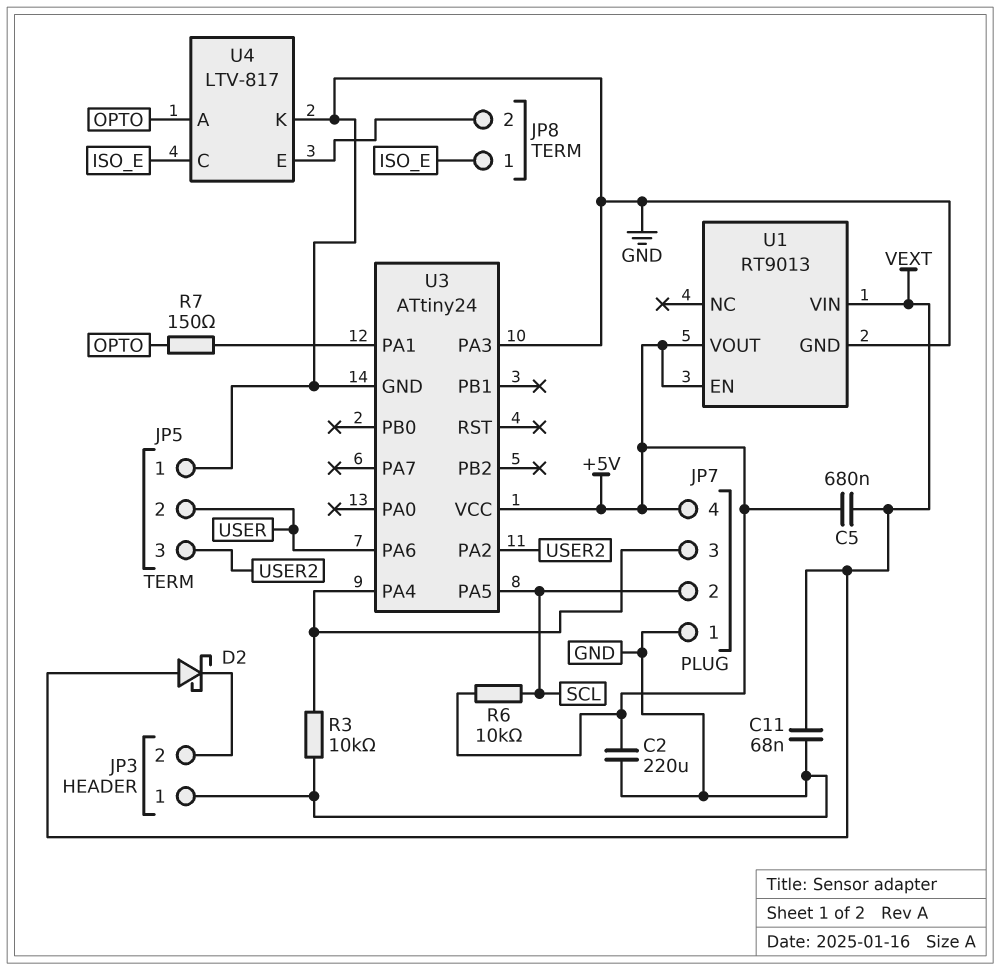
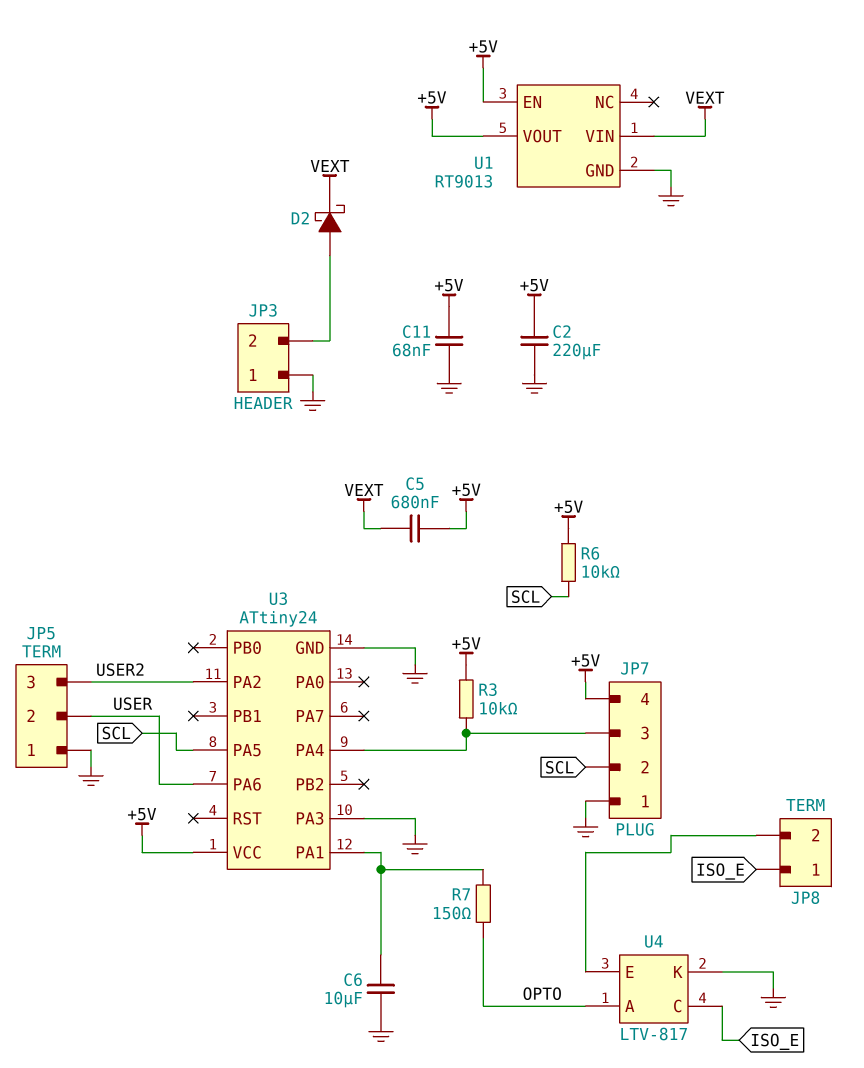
C6: none -> 10uF (GND, U3/PA1)
C11: 68nF (GND, VEXT) -> 68nF (+5V, GND)
D2: schottky (A VEXT, K JP3/2) -> schottky (A JP3/2, K VEXT)
R3: 10k (GND, JP7/3) -> 10k (+5V, JP7/3)

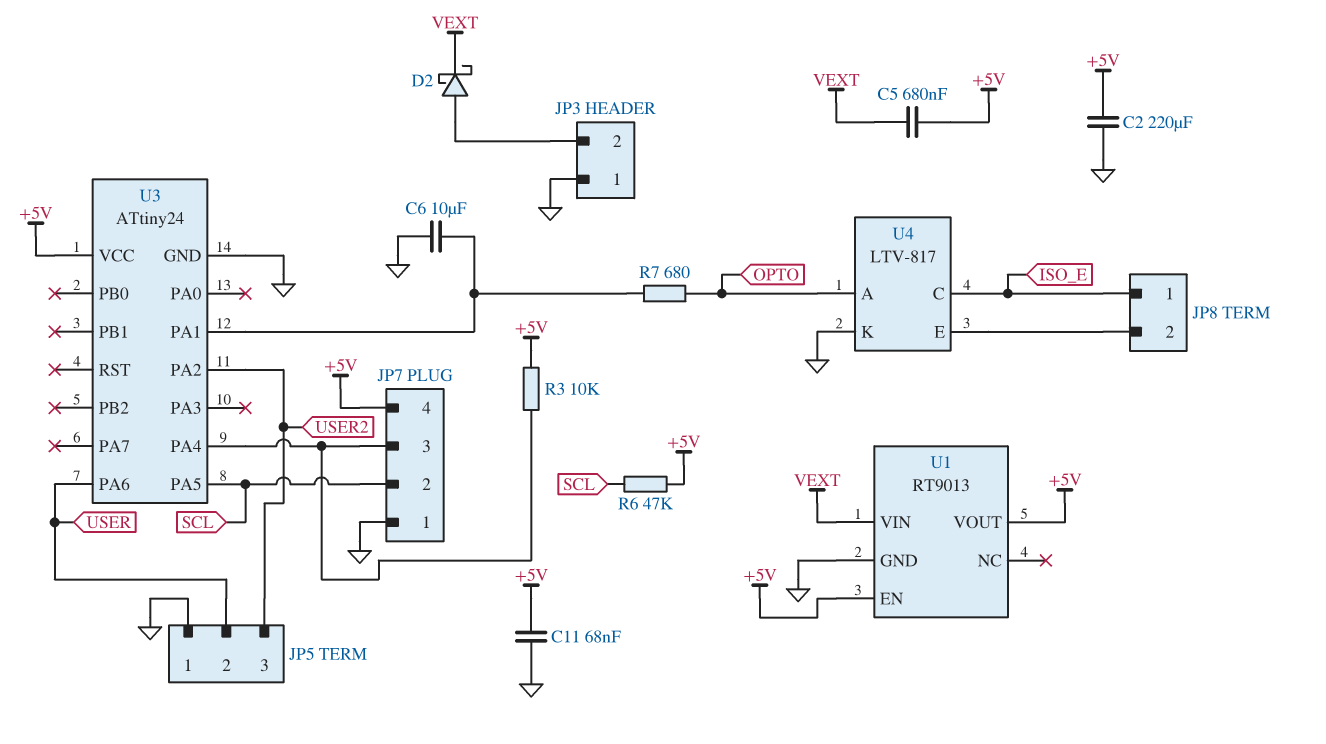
R6: 10k (+5V, SCL) -> 47k (+5V, SCL)
R7: 150 (OPTO, U3/PA1) -> 680 (OPTO, U3/PA1)
U3 pin PA3: GND -> none

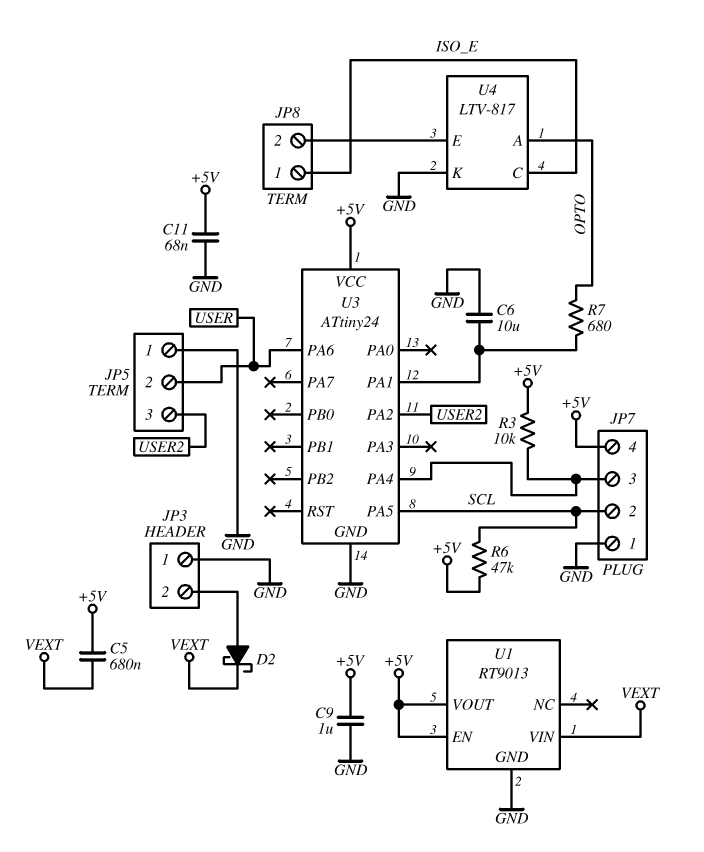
C2: 220uF (+5V, GND) -> none
C9: none -> 1uF (+5V, GND)

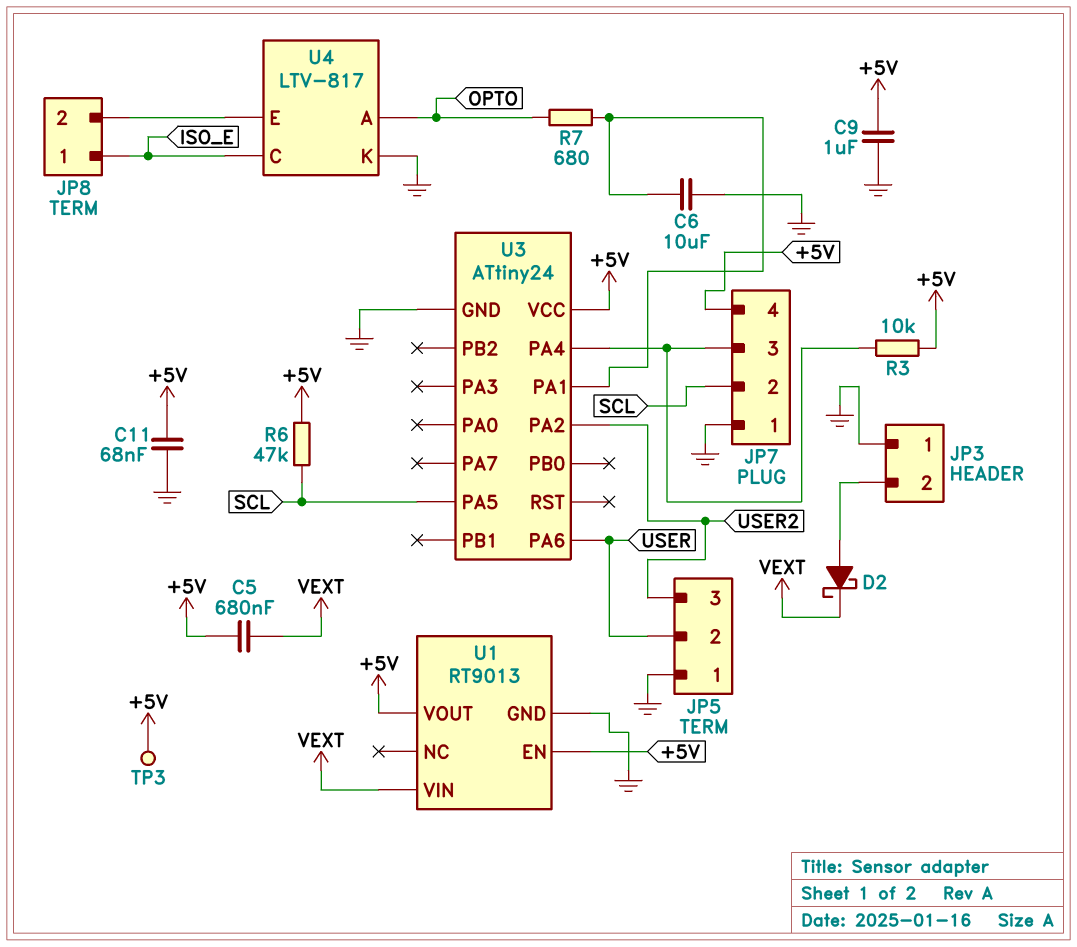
TP3: none -> test point (+5V)

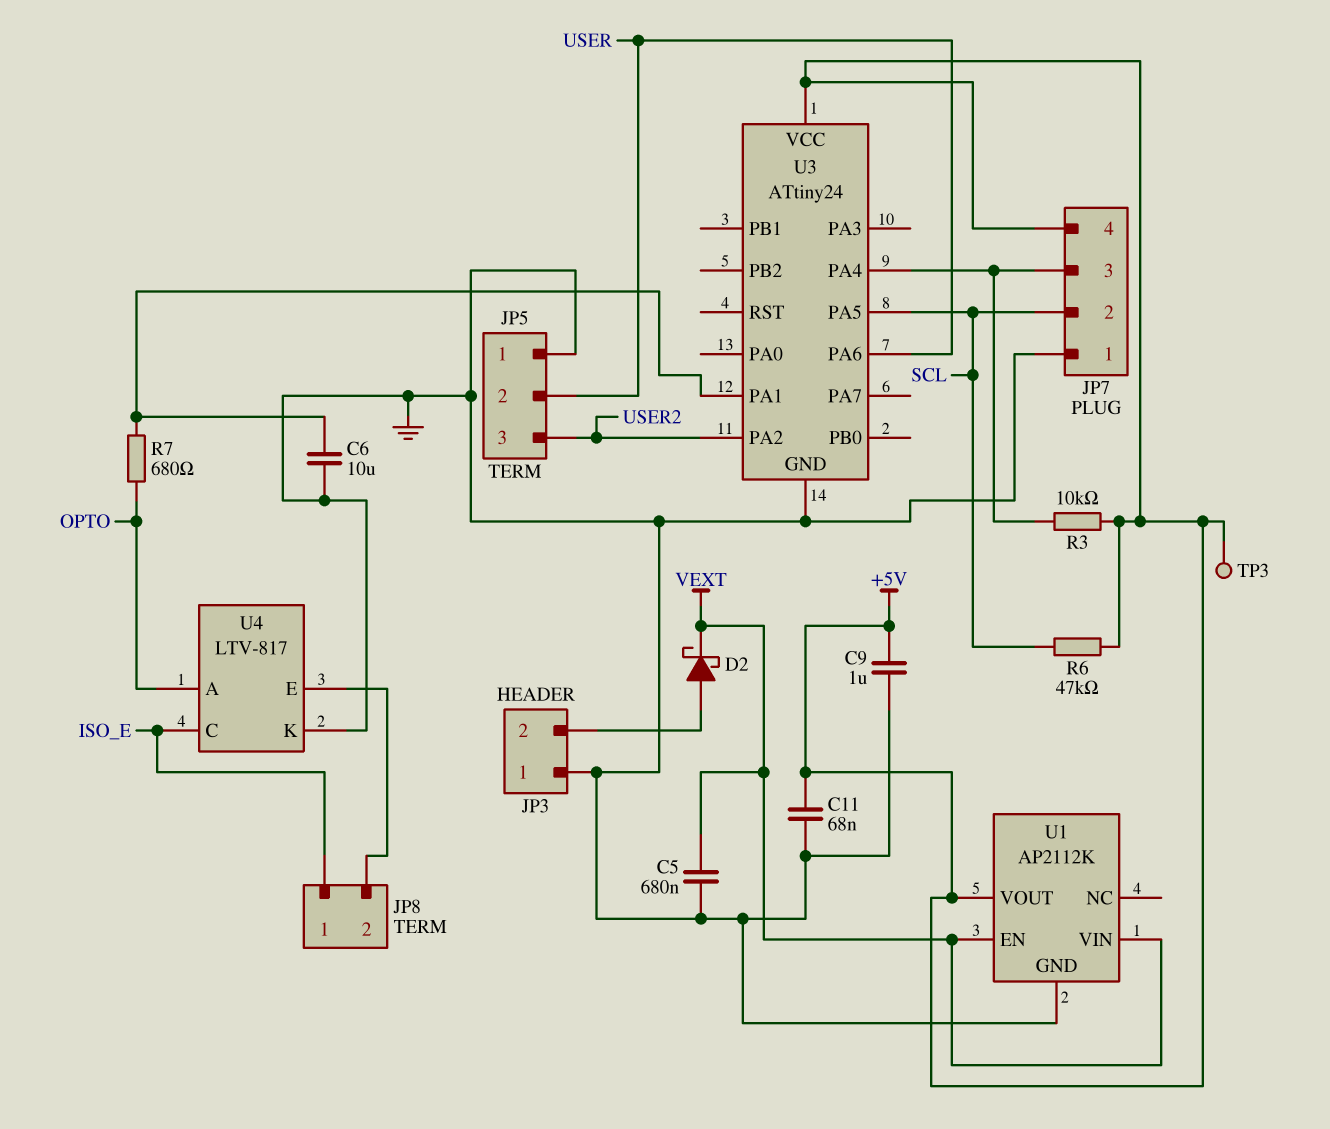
C5: 680nF (+5V, VEXT) -> 680nF (GND, VEXT)
U1: RT9013 -> AP2112K
U1 pin EN: +5V -> VEXT

